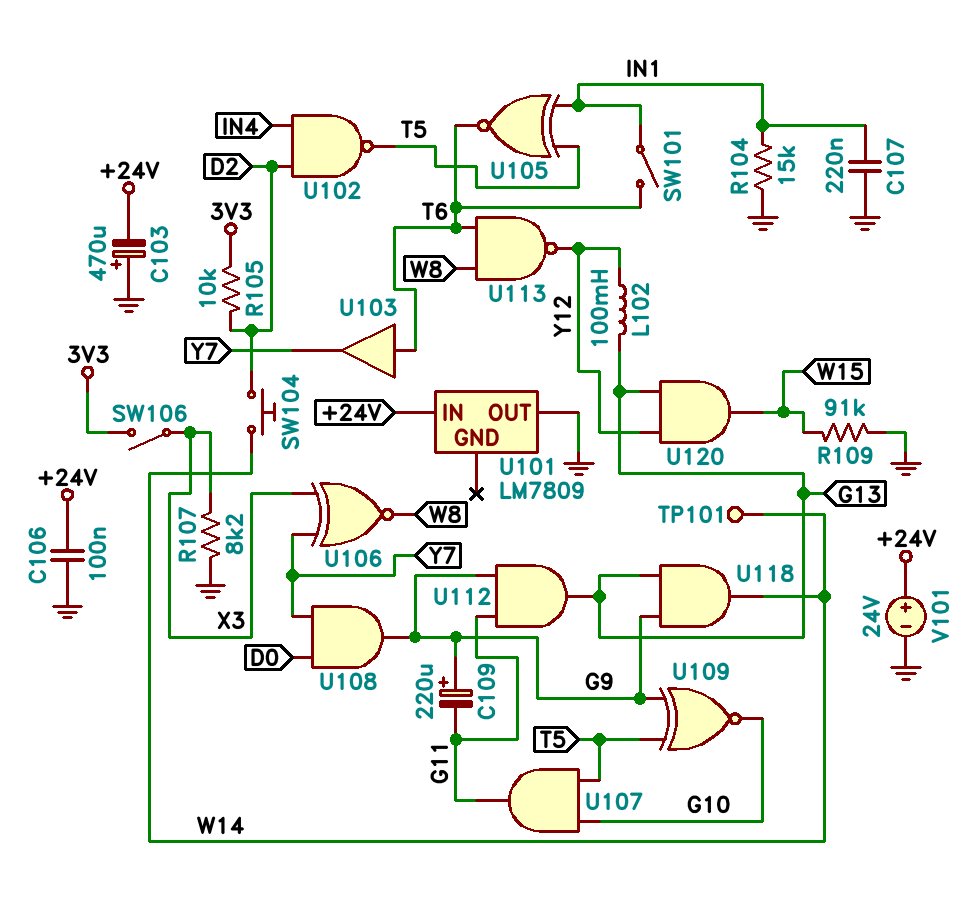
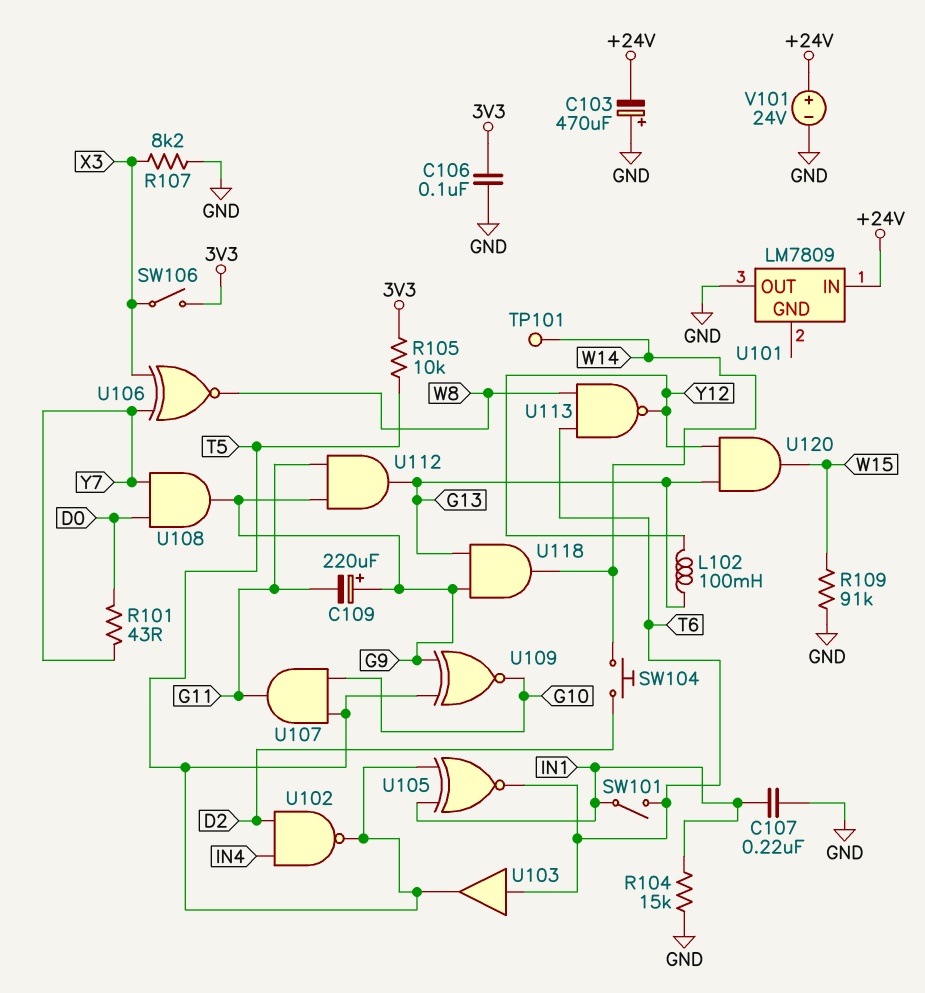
C106: 100nF (+24V, GND) -> 100nF (3V3, GND)
R101: none -> 43 (D0, Y7)
R105: 10k (3V3, D2) -> 10k (3V3, T5)
U103: buffer (in T6, out Y7) -> buffer (in T6, out T5)

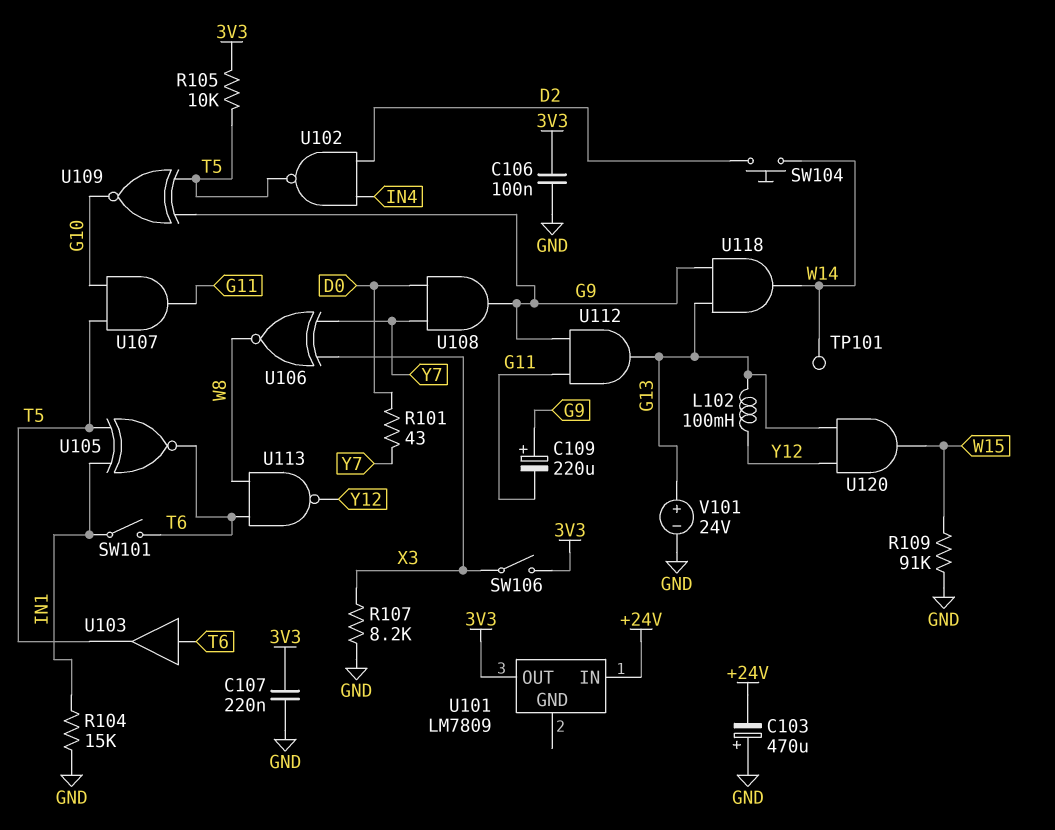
C107: 220nF (GND, IN1) -> 220nF (3V3, GND)
U101 pin OUT: GND -> 3V3
V101: 24V (plus +24V, minus GND) -> 24V (plus G13, minus GND)

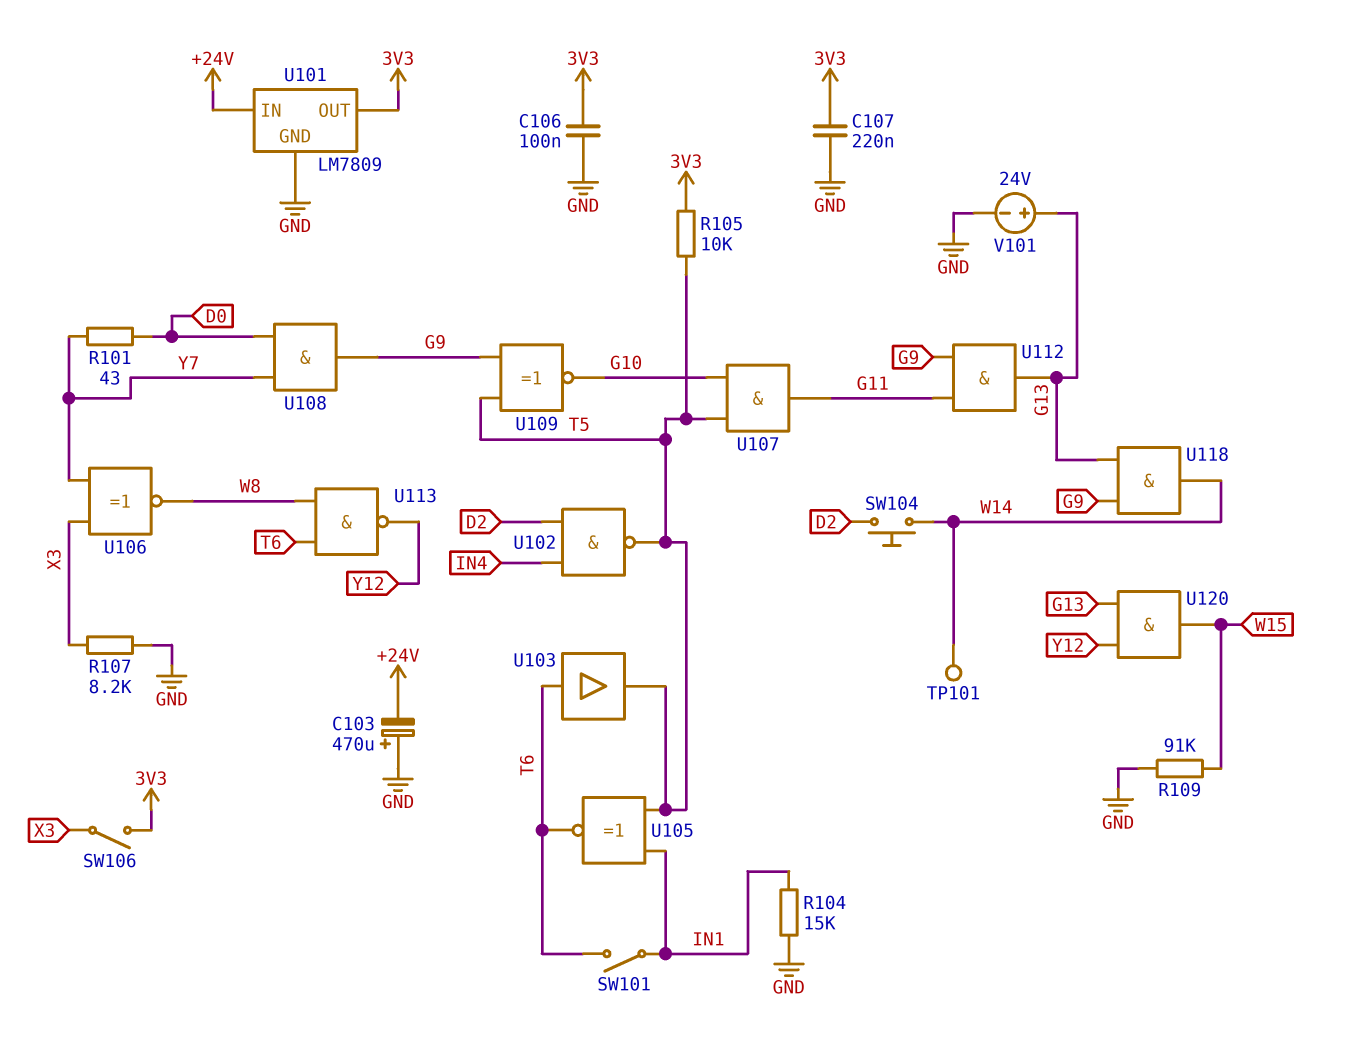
C109: 220uF (plus G9, minus G11) -> none
L102: 100mH (G13, Y12) -> none
U101 pin GND: none -> GND

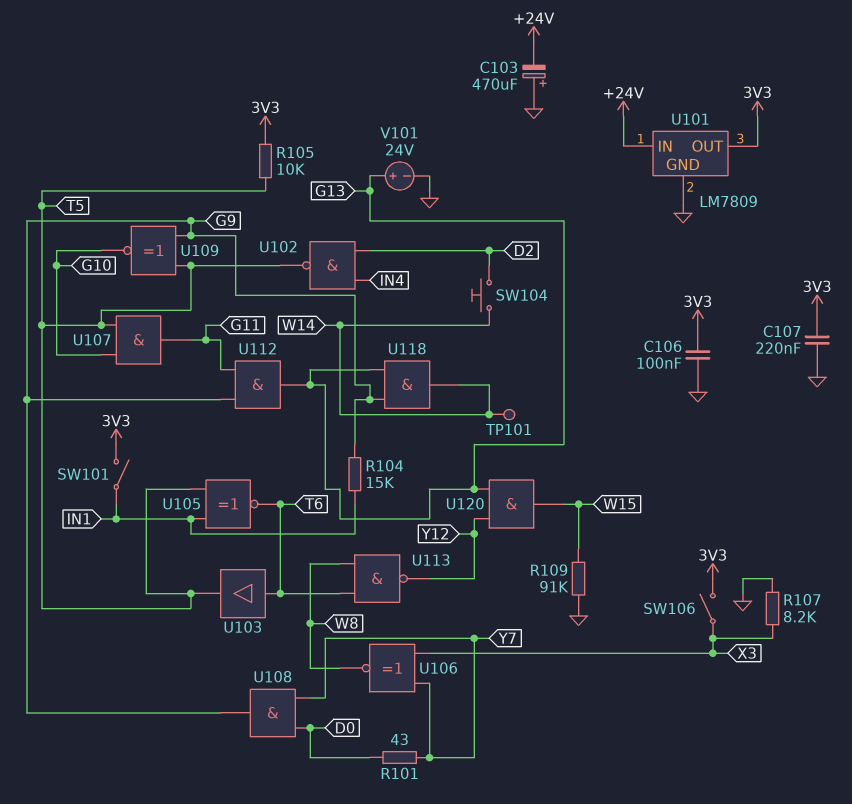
R104: 15k (GND, IN1) -> 15k (G9, IN1)
SW101: switch (IN1, T6) -> switch (3V3, IN1)

